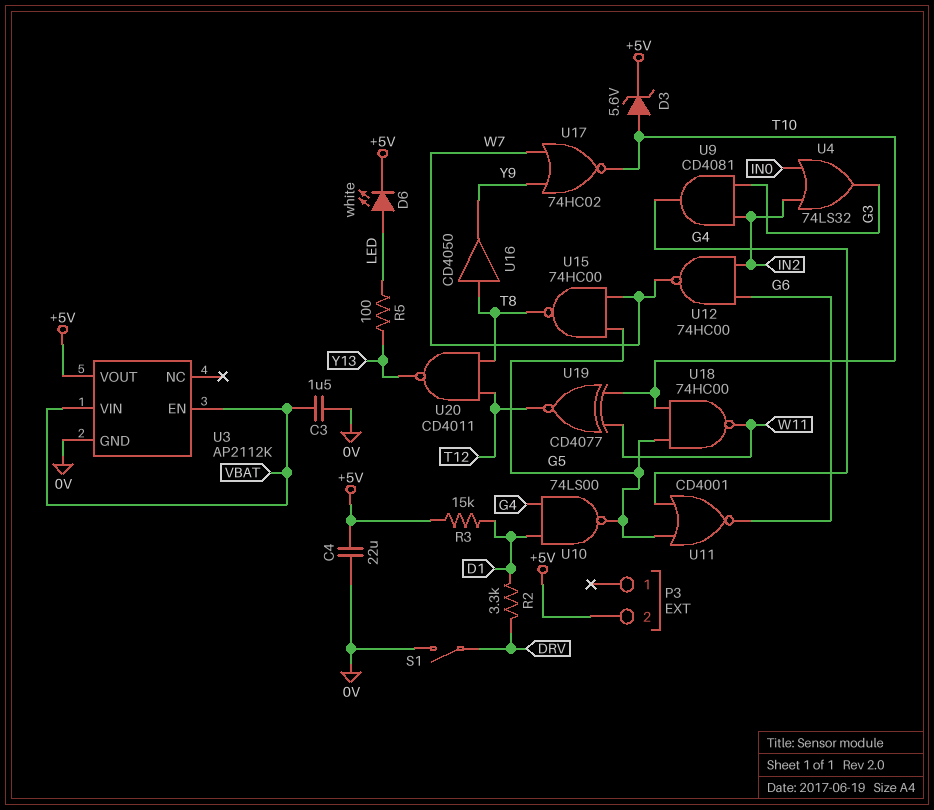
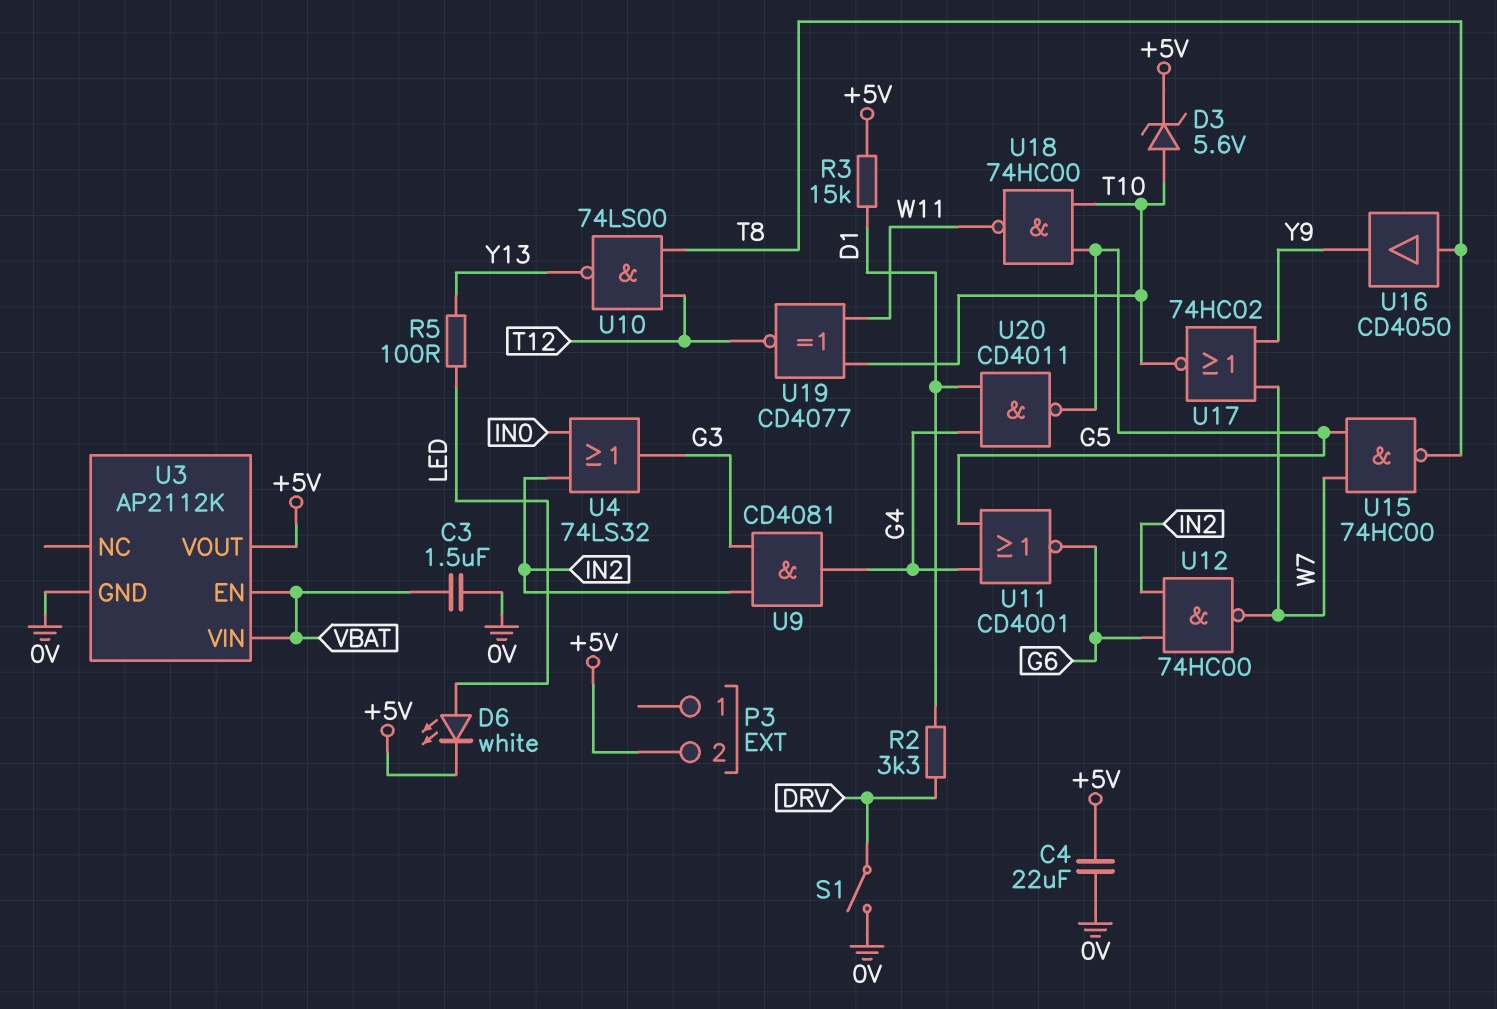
U10: NAND 74LS00 (in D1, in G4, out G5) -> NAND 74LS00 (in T8, in T12, out Y13)
U20: NAND CD4011 (in T8, in T12, out Y13) -> NAND CD4011 (in D1, in G4, out G5)

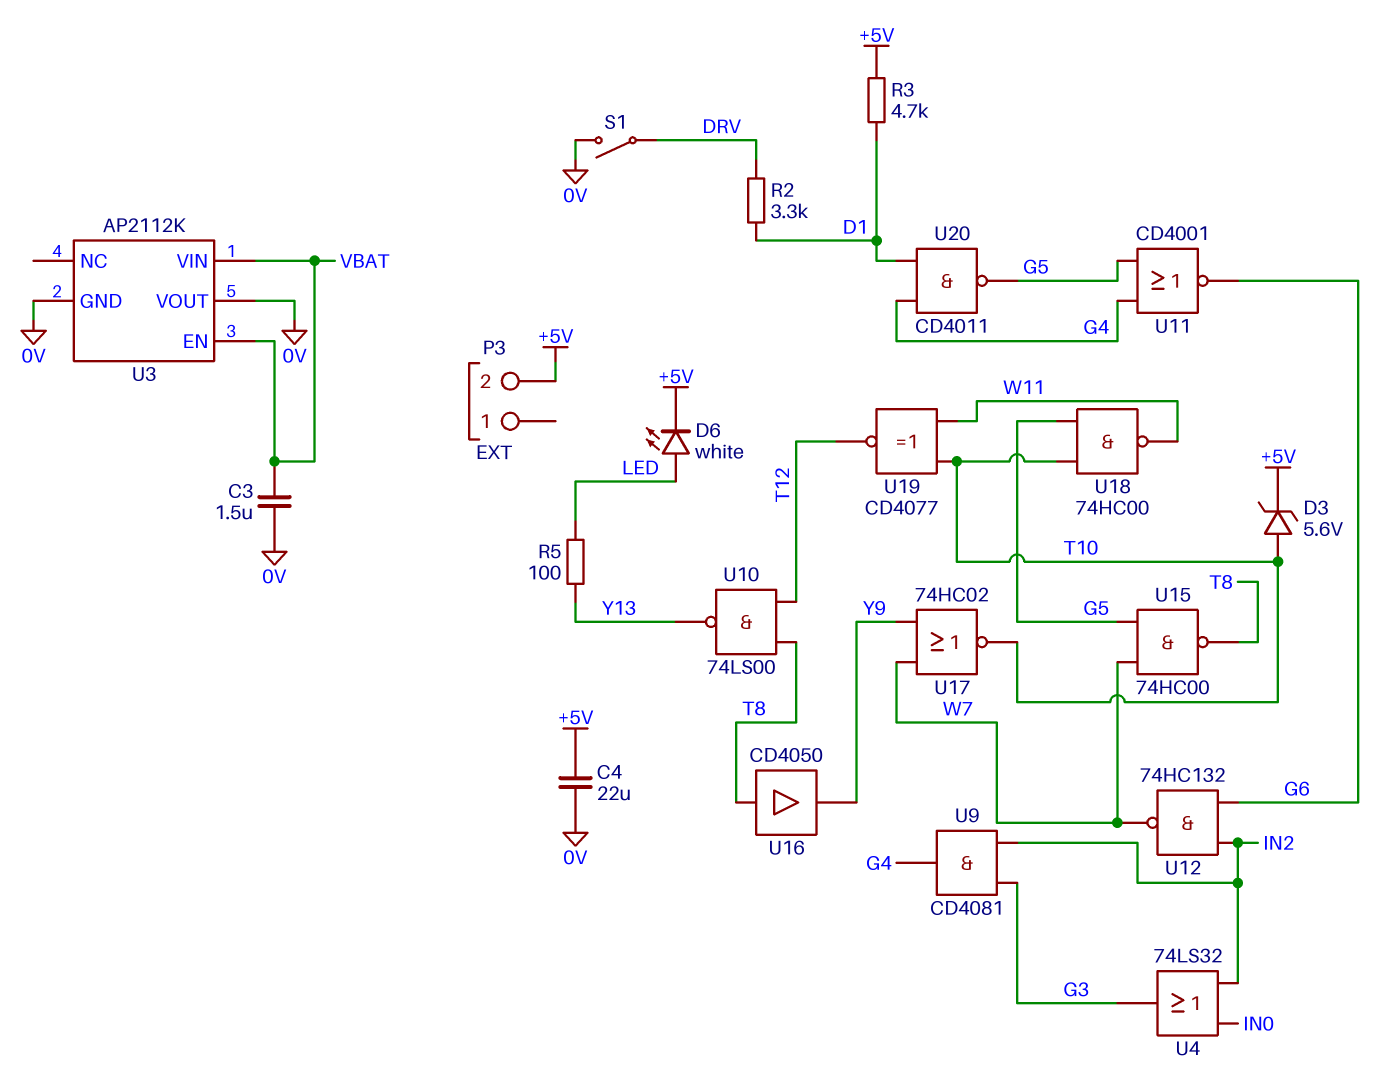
R3: 15k (+5V, D1) -> 4.7k (+5V, D1)
U3 pin VOUT: +5V -> 0V
U12: NAND 74HC00 (in G6, in IN2, out W7) -> NAND 74HC132 (in G6, in IN2, out W7)

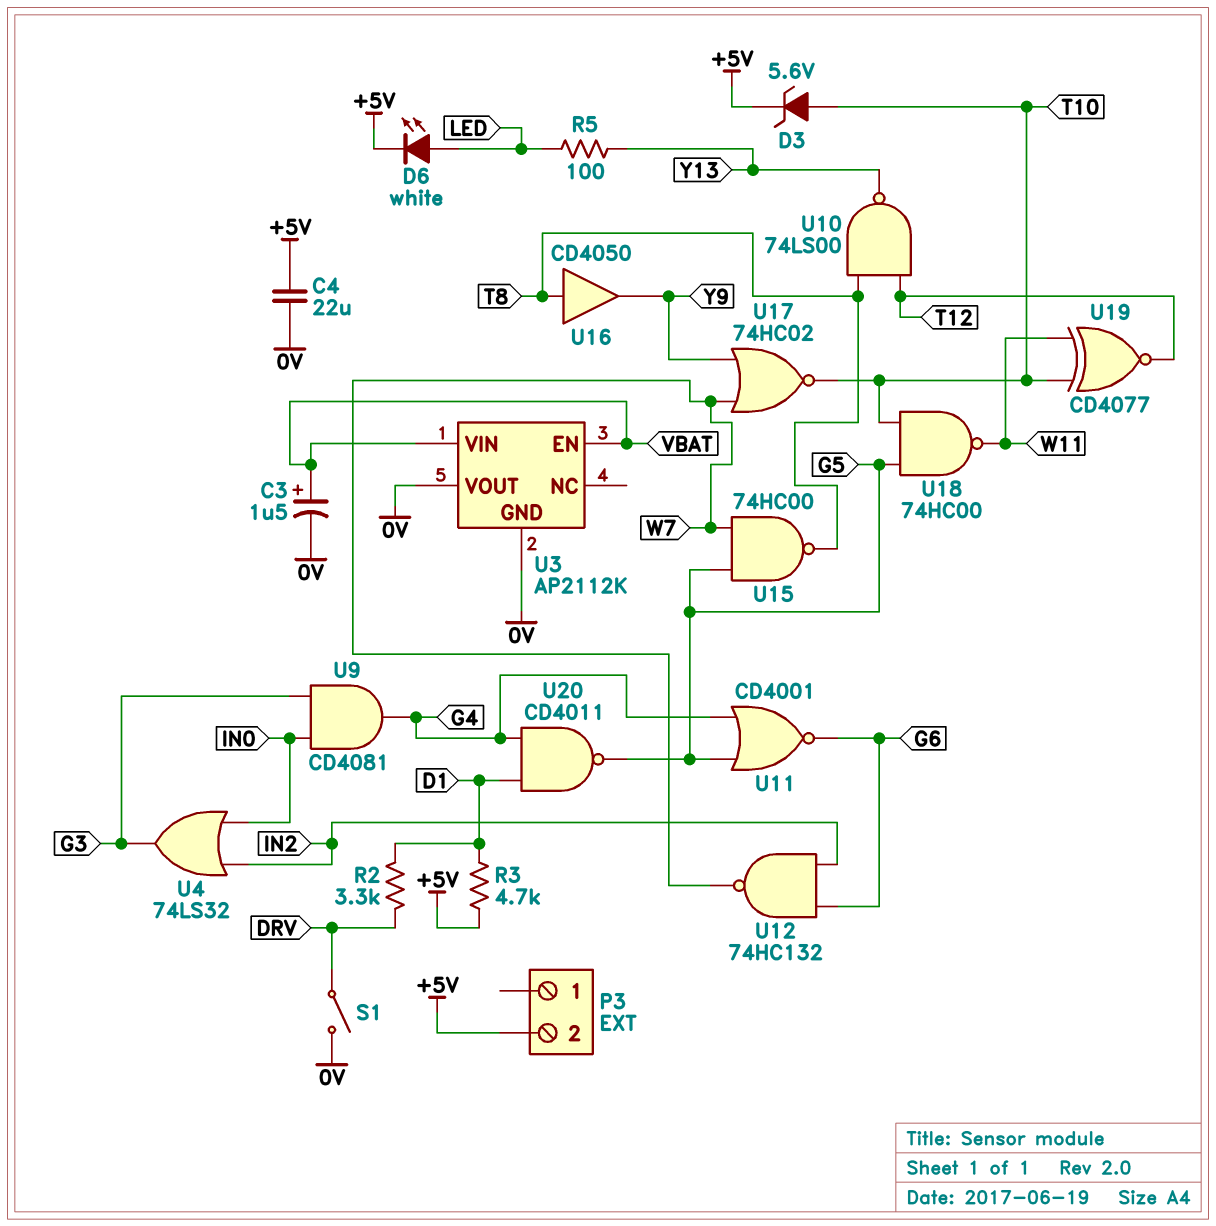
C3: 1.5uF (0V, VBAT) -> 1.5uF (plus VBAT, minus 0V)
U9: AND CD4081 (in G3, in IN2, out G4) -> AND CD4081 (in G3, in IN0, out G4)

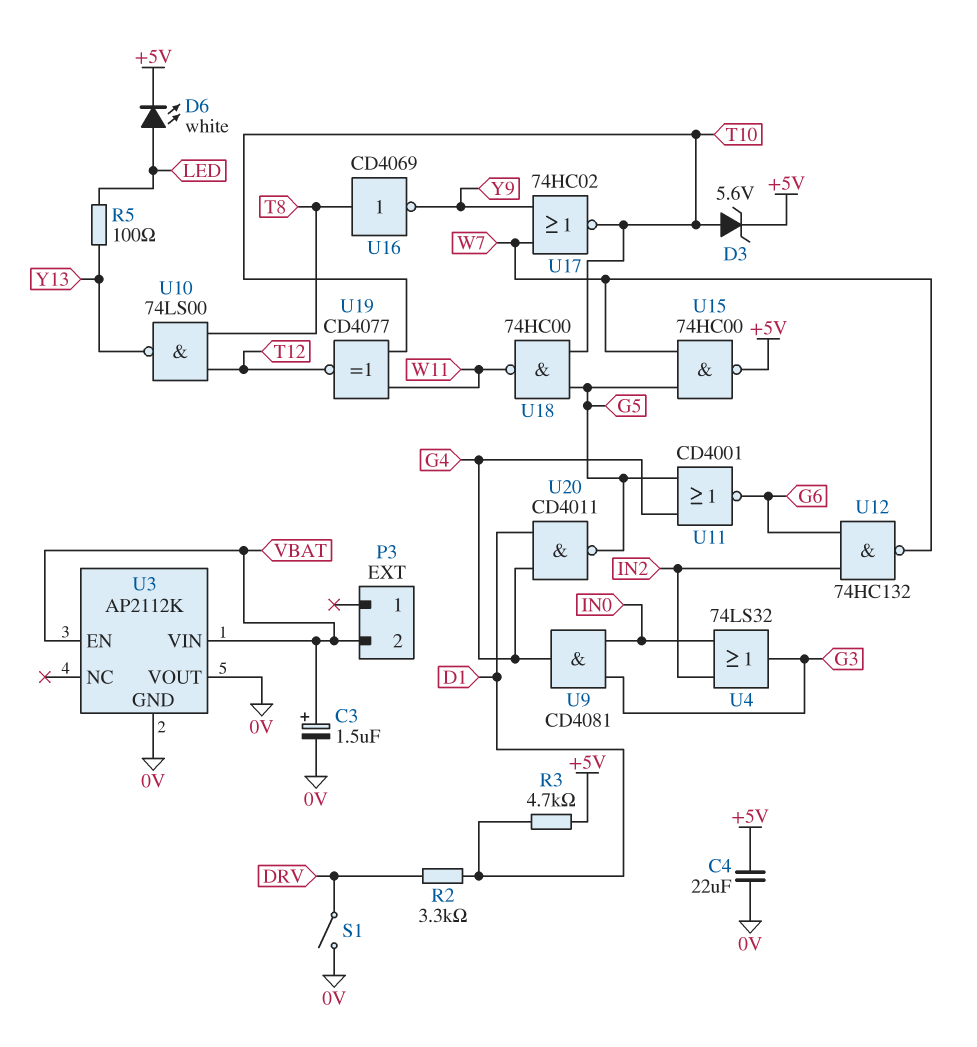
P3 pin 2: +5V -> VBAT
U15: NAND 74HC00 (in G5, in W7, out T8) -> NAND 74HC00 (in G5, in W7, out +5V)
U16: buffer CD4050 (in T8, out Y9) -> NOT CD4069 (in T8, out Y9)

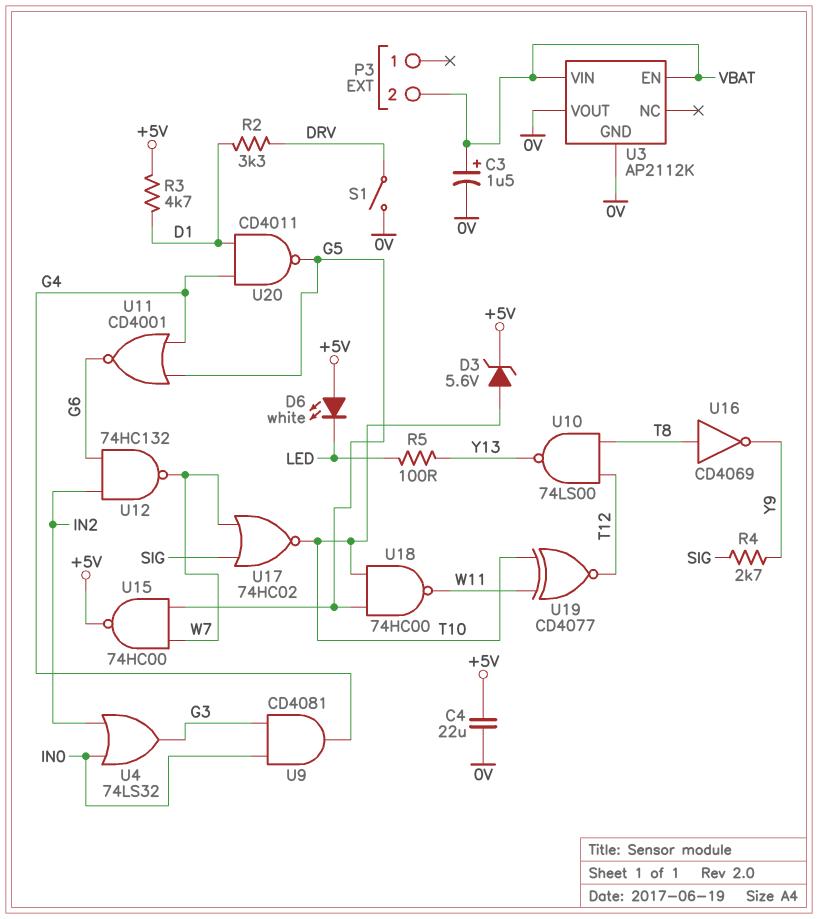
D6: LED white (A LED, K +5V) -> LED white (A +5V, K LED)
R4: none -> 2.7k (SIG, Y9)
U17: NOR 74HC02 (in W7, in Y9, out T10) -> NOR 74HC02 (in SIG, in W7, out T10)

